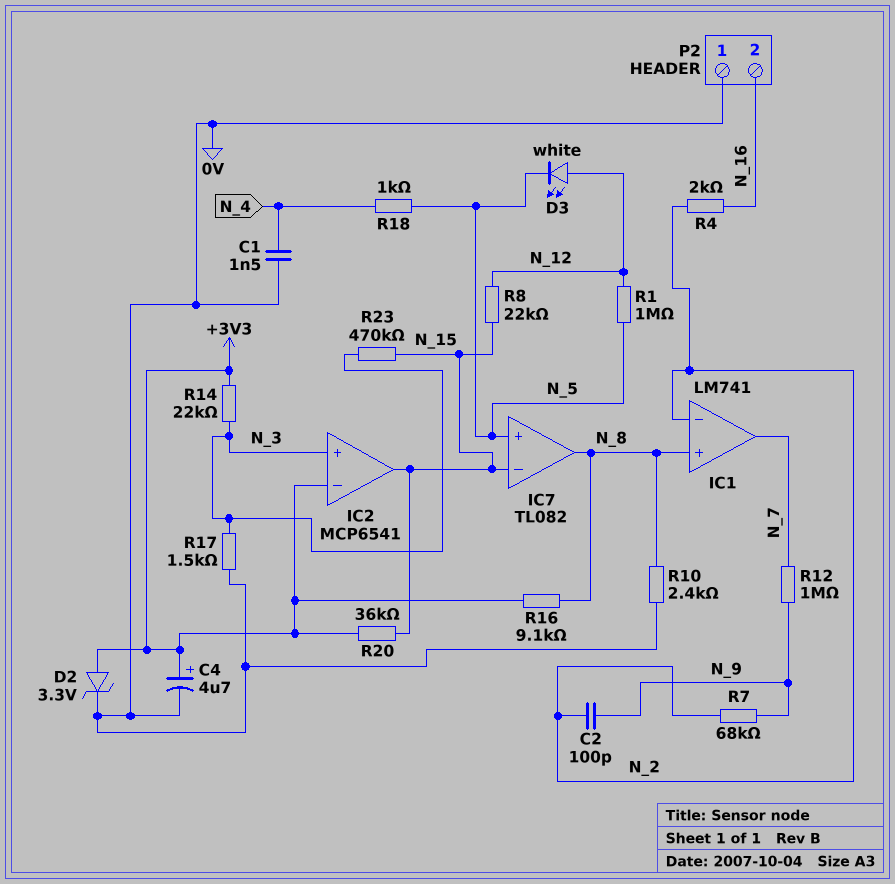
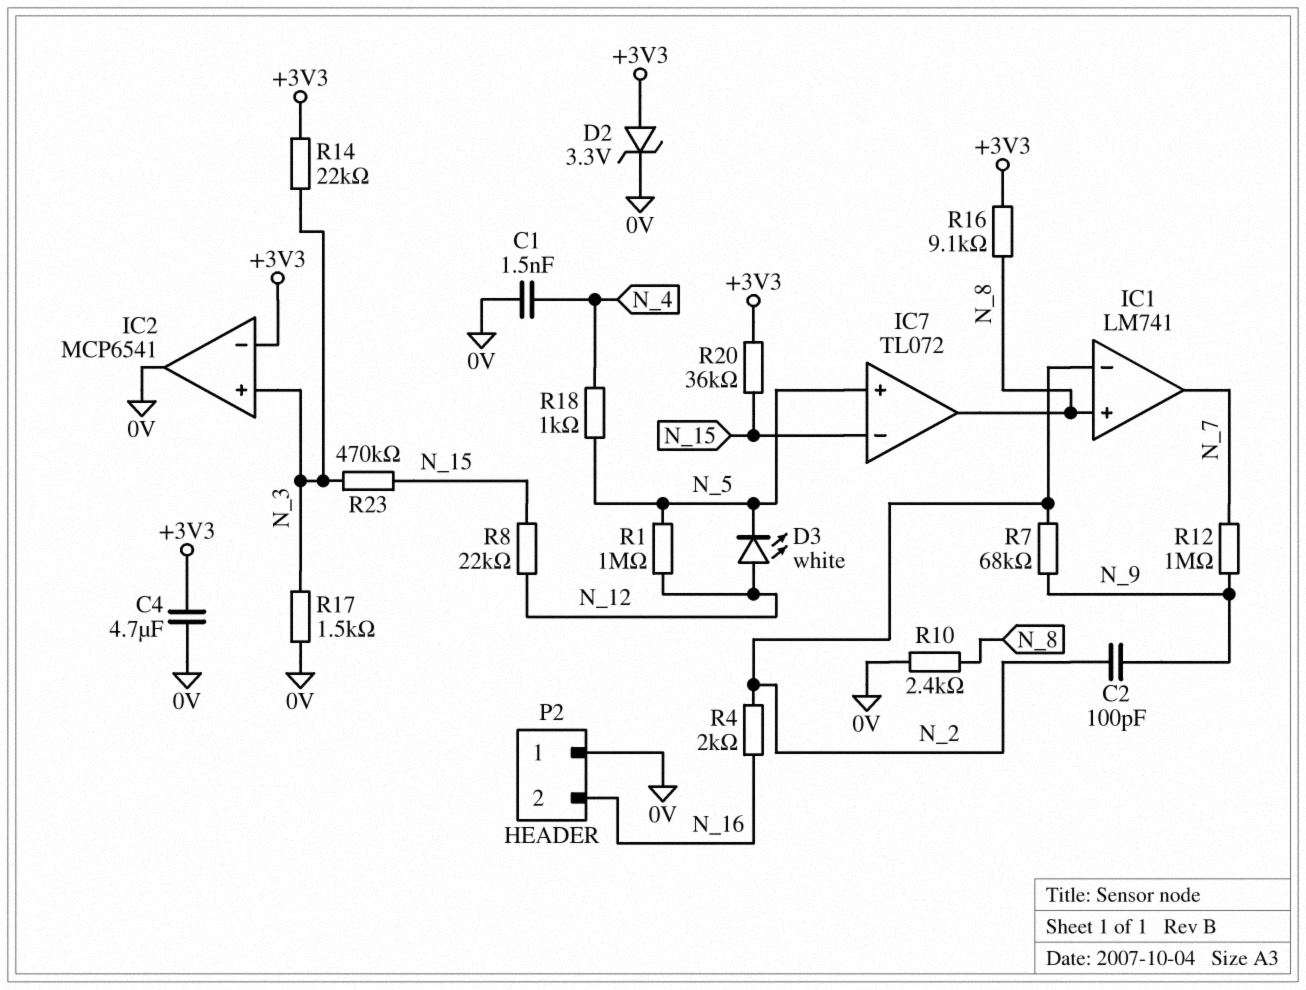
C4: 4.7uF (plus +3V3, minus 0V) -> 4.7uF (+3V3, 0V)
IC2 pin out: N_15 -> 0V
IC7: TL082 -> TL072

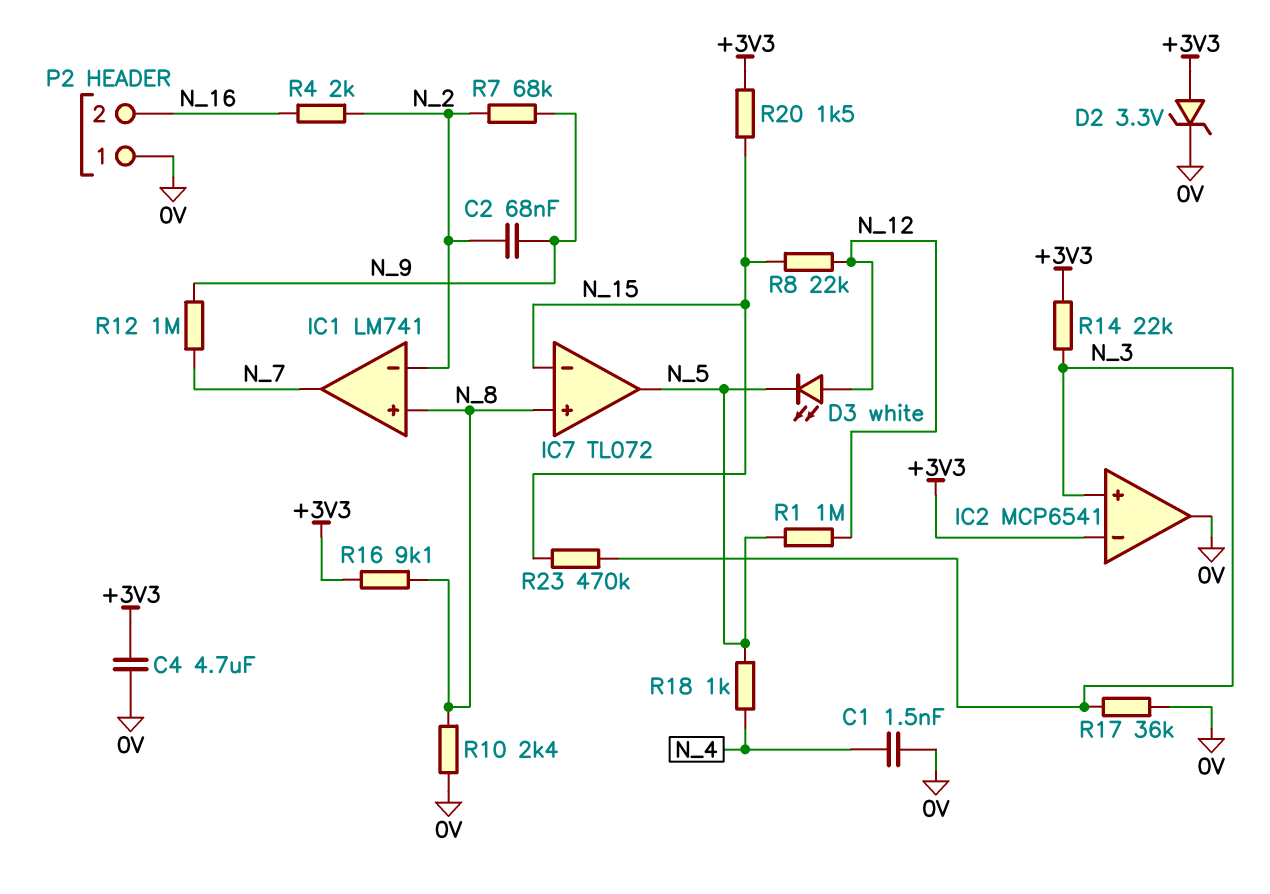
C2: 100pF (N_2, N_9) -> 68nF (N_2, N_9)
IC7 pin in+: N_5 -> N_8
IC7 pin out: N_8 -> N_5
R17: 1.5k (0V, N_3) -> 36k (0V, N_3)
R20: 36k (+3V3, N_15) -> 1.5k (+3V3, N_15)

